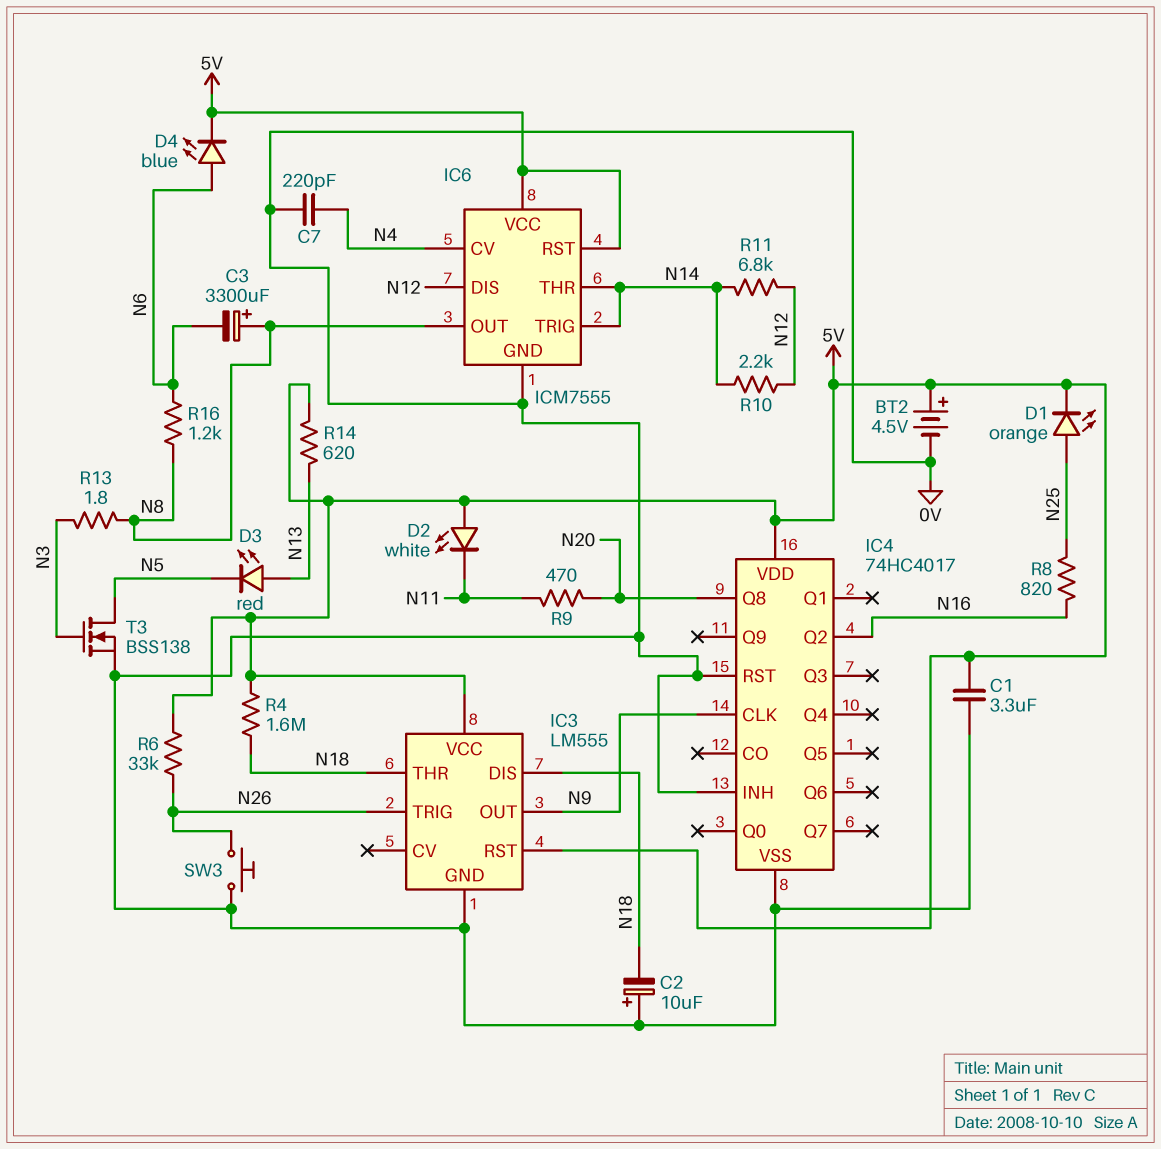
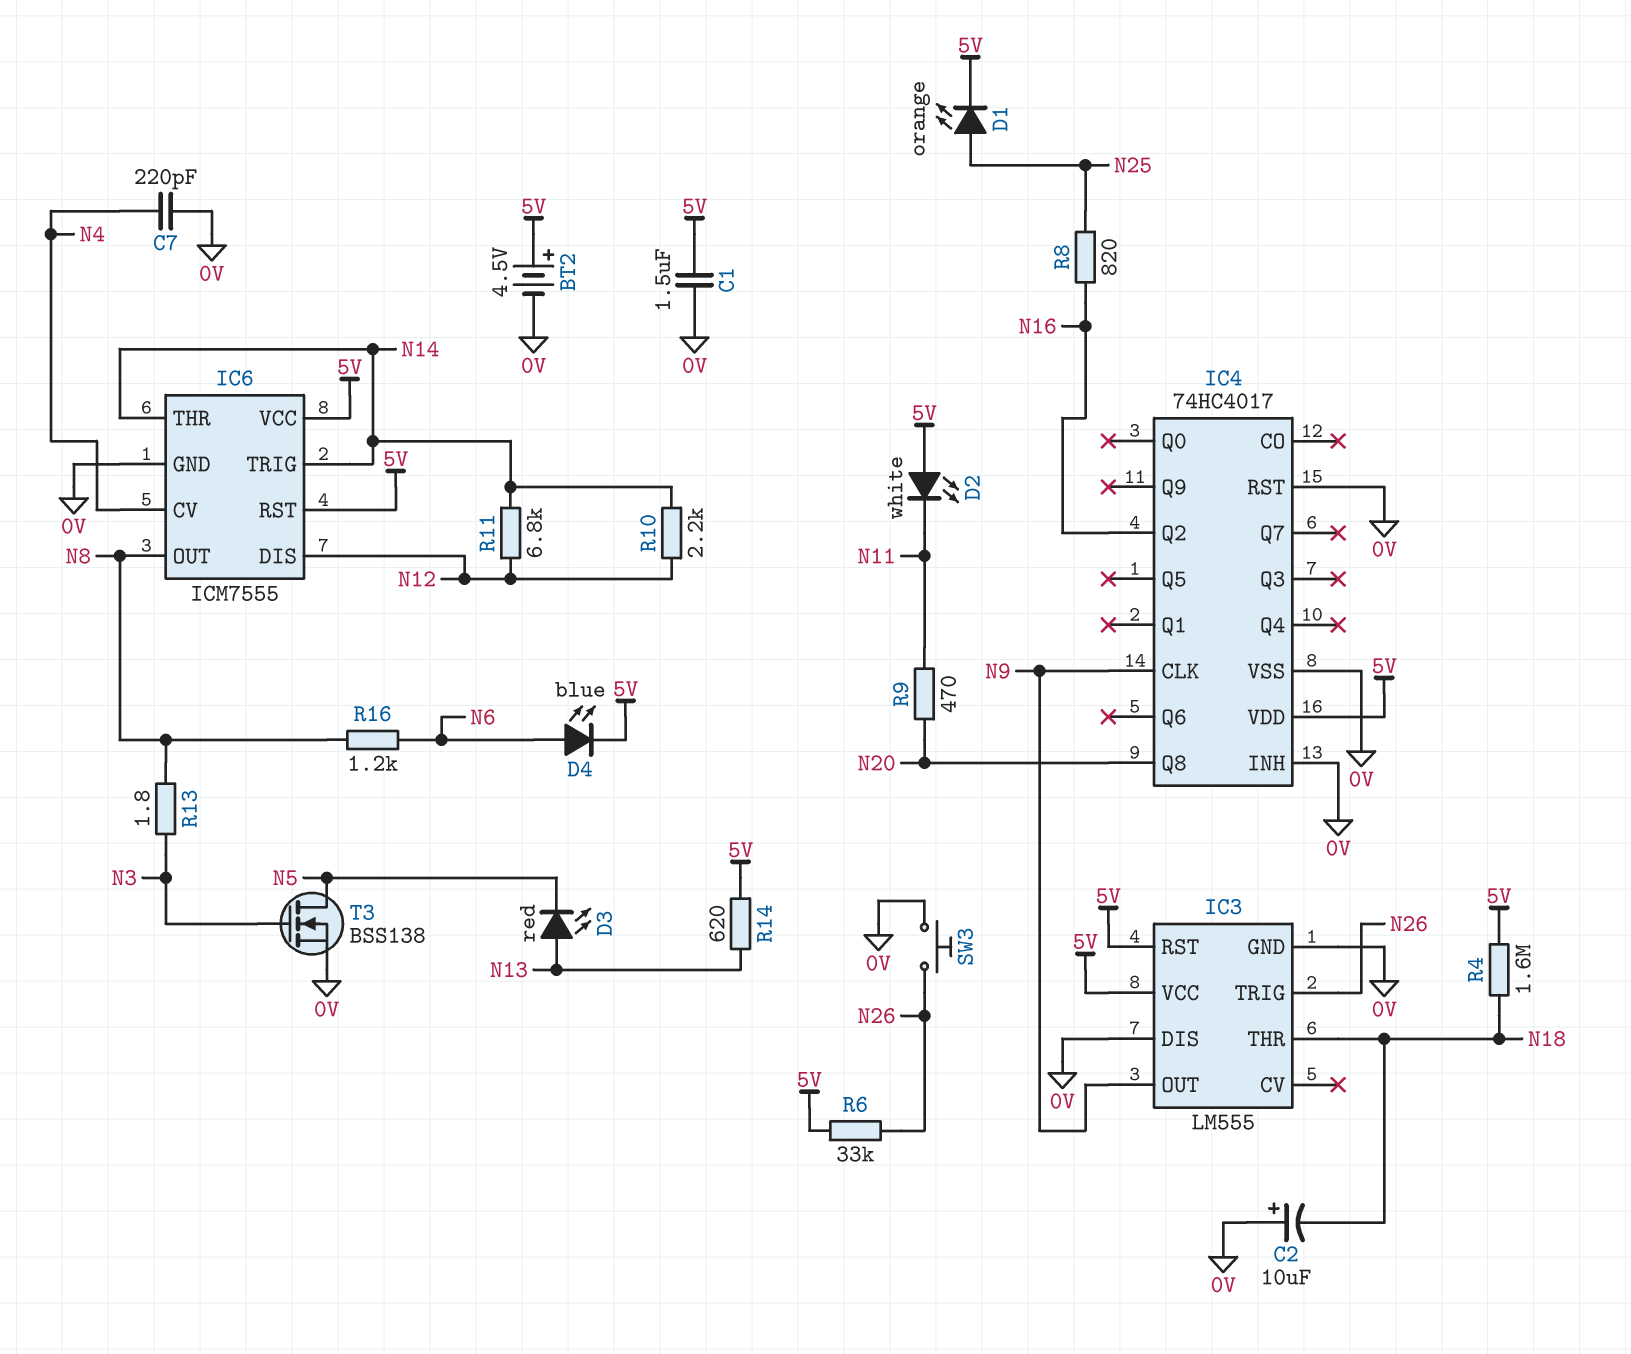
C1: 3.3uF (0V, 5V) -> 1.5uF (0V, 5V)
C3: 3300uF (plus N8, minus N6) -> none
IC3 pin DIS: N18 -> 0V

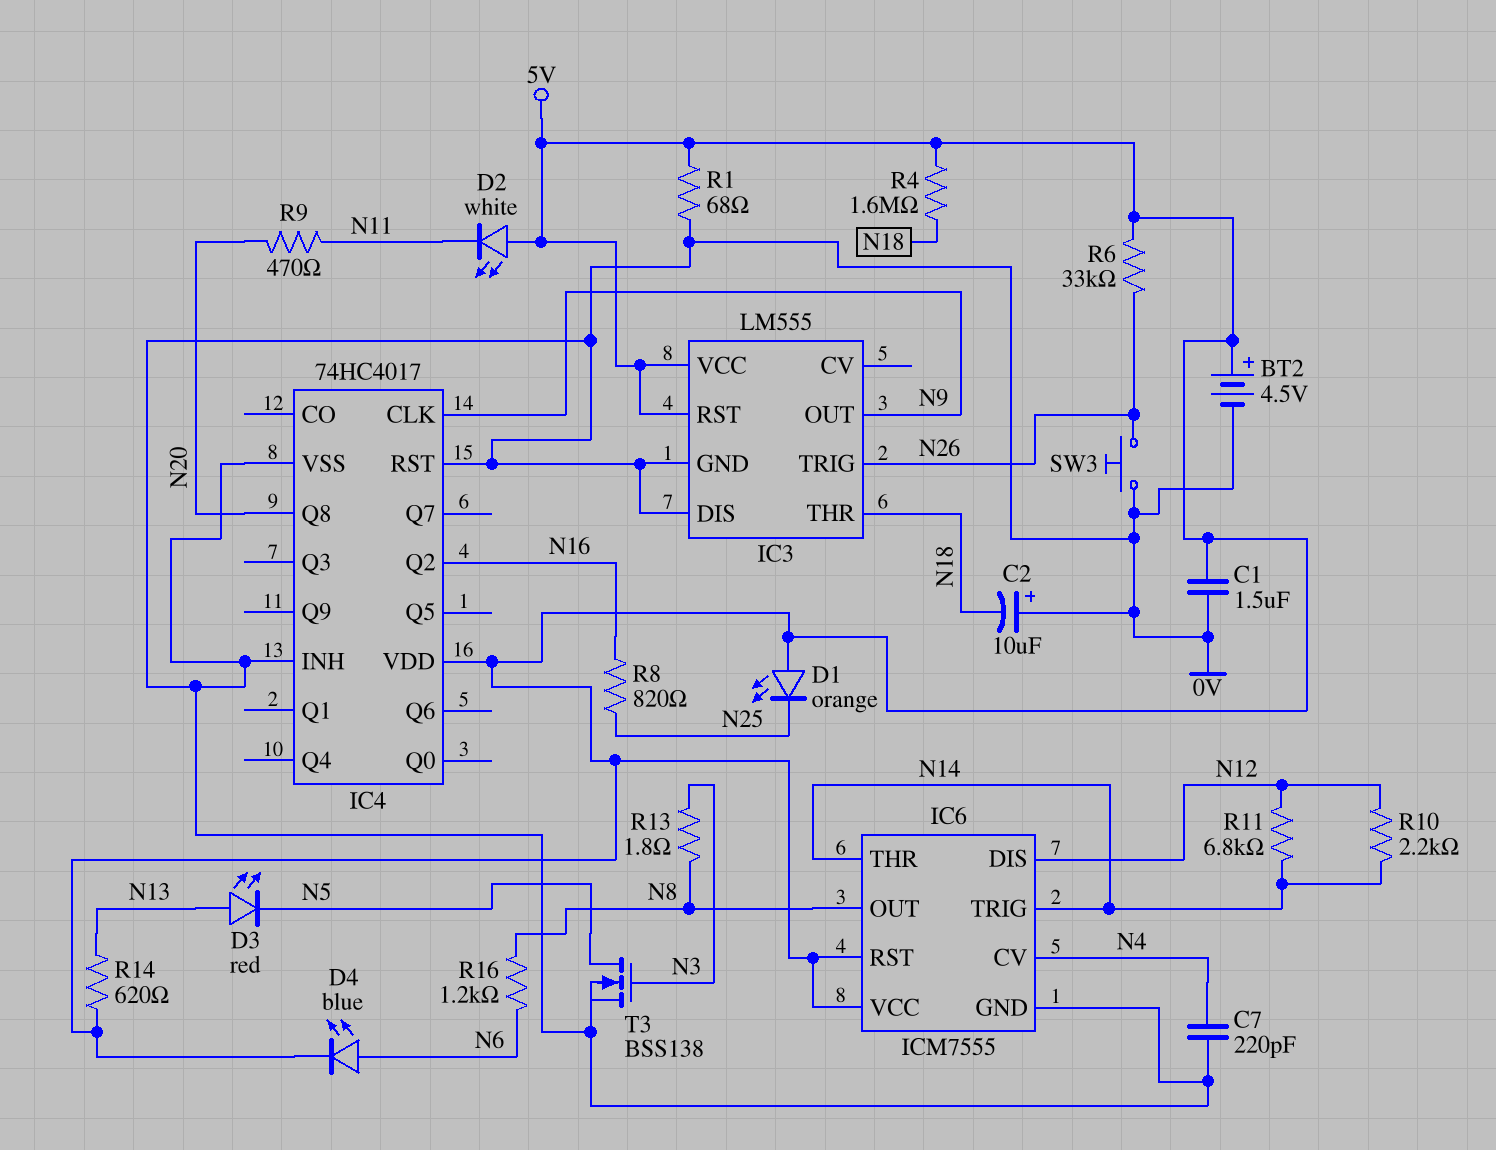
D1: LED orange (A N25, K 5V) -> LED orange (A 5V, K N25)
R1: none -> 68 (0V, 5V)

